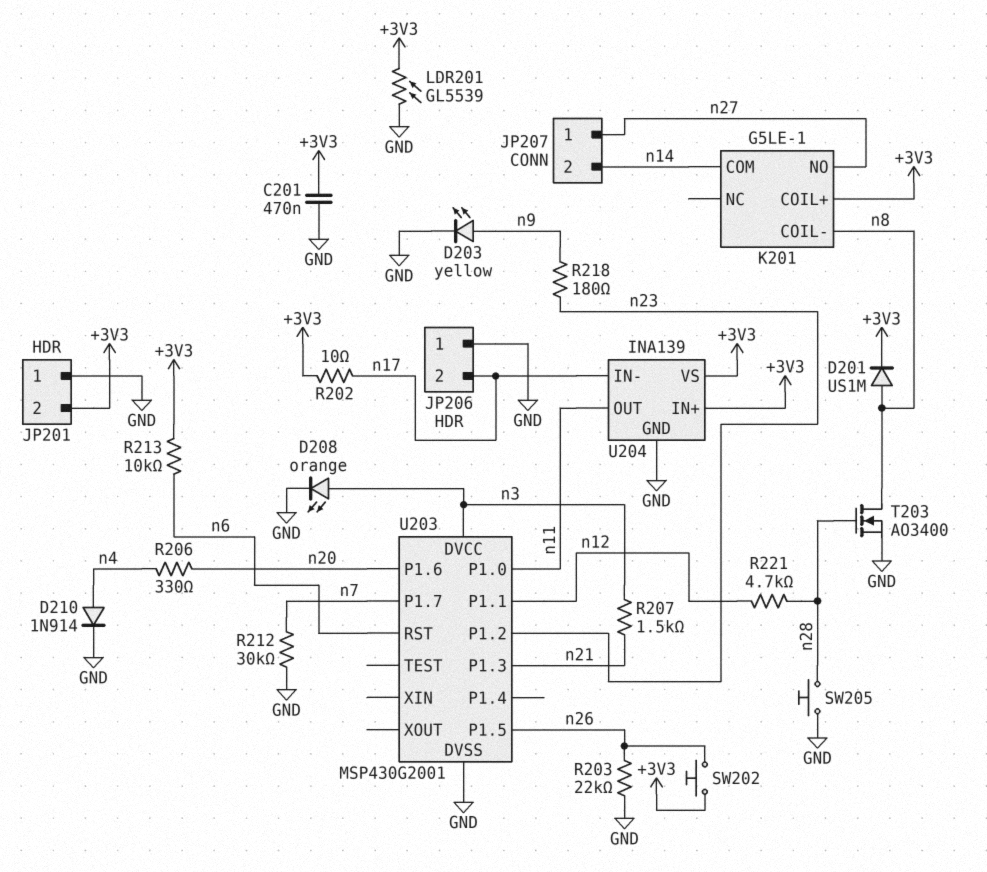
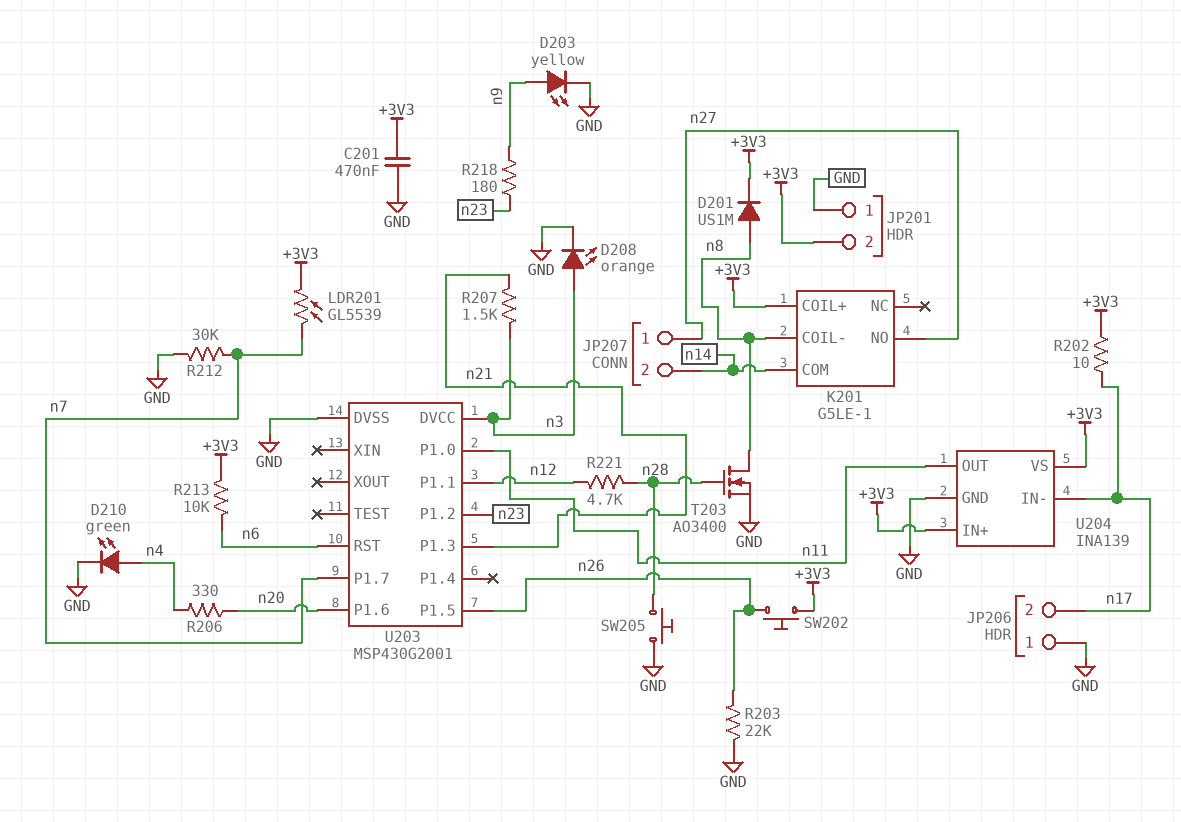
D210: diode 1N914 (A n4, K GND) -> LED green (A n4, K GND)
LDR201: GL5539 (+3V3, GND) -> GL5539 (+3V3, n7)

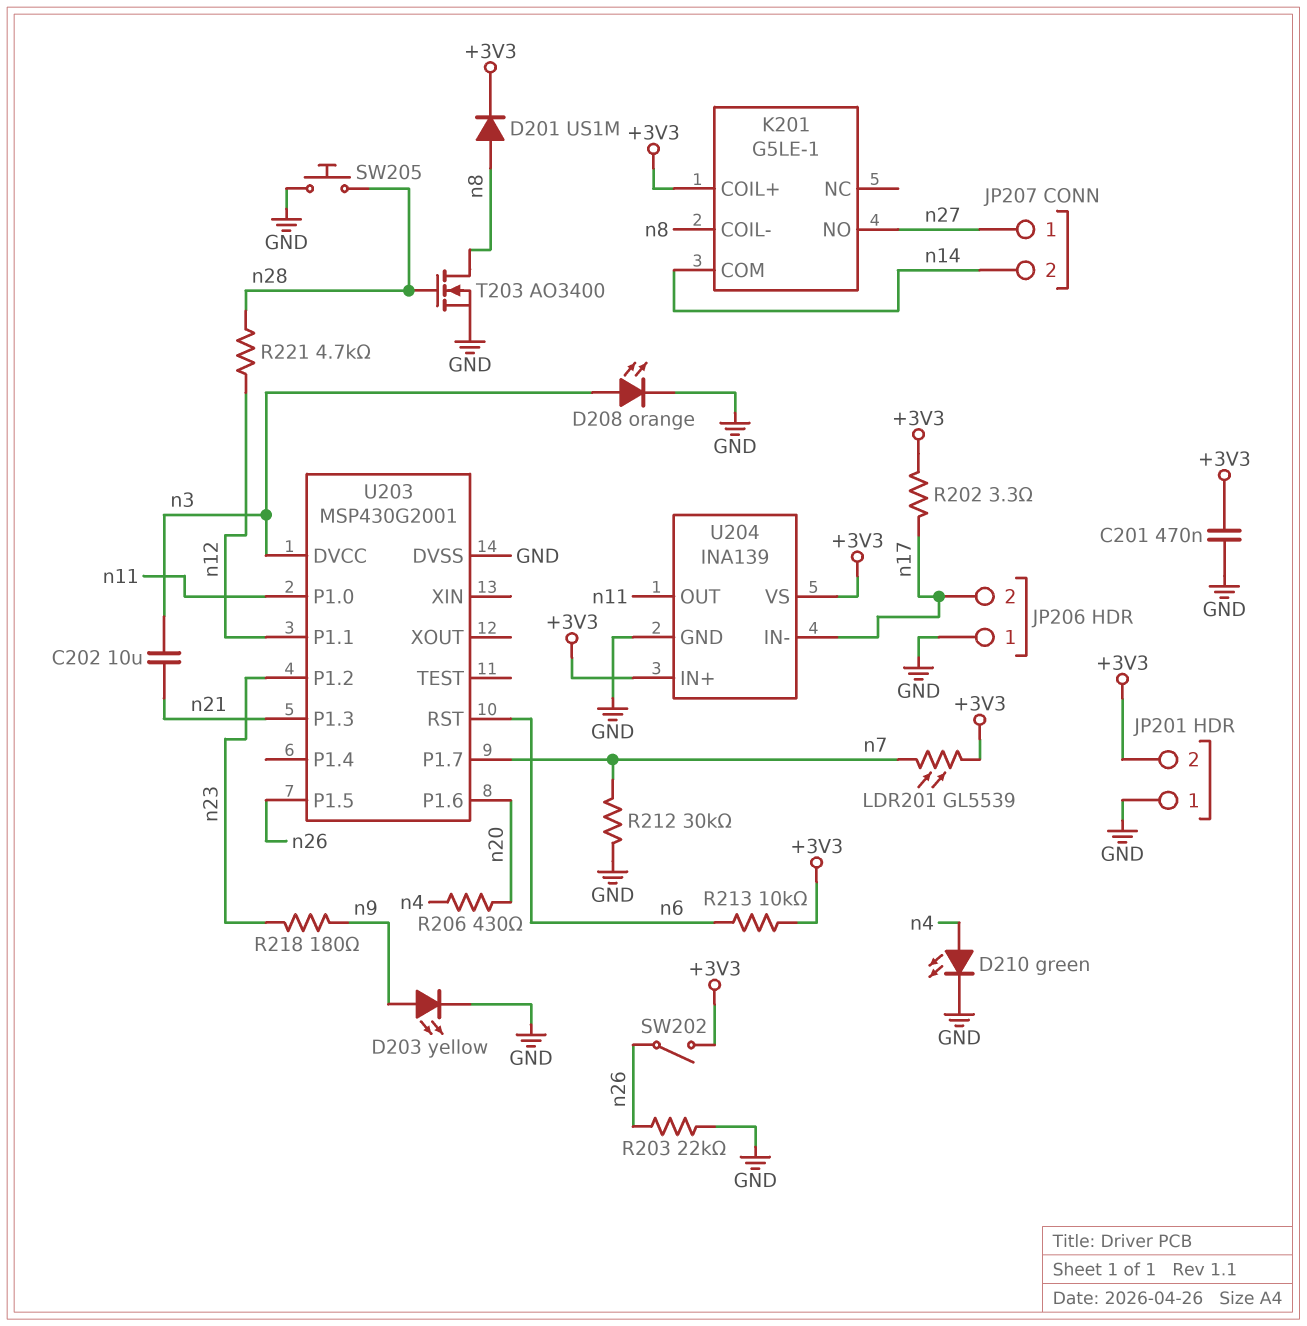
C202: none -> 10uF (n3, n21)
R202: 10 (+3V3, n17) -> 3.3 (+3V3, n17)
R206: 330 (n4, n20) -> 430 (n4, n20)
R207: 1.5k (n3, n21) -> none
SW202: button (+3V3, n26) -> switch (+3V3, n26)

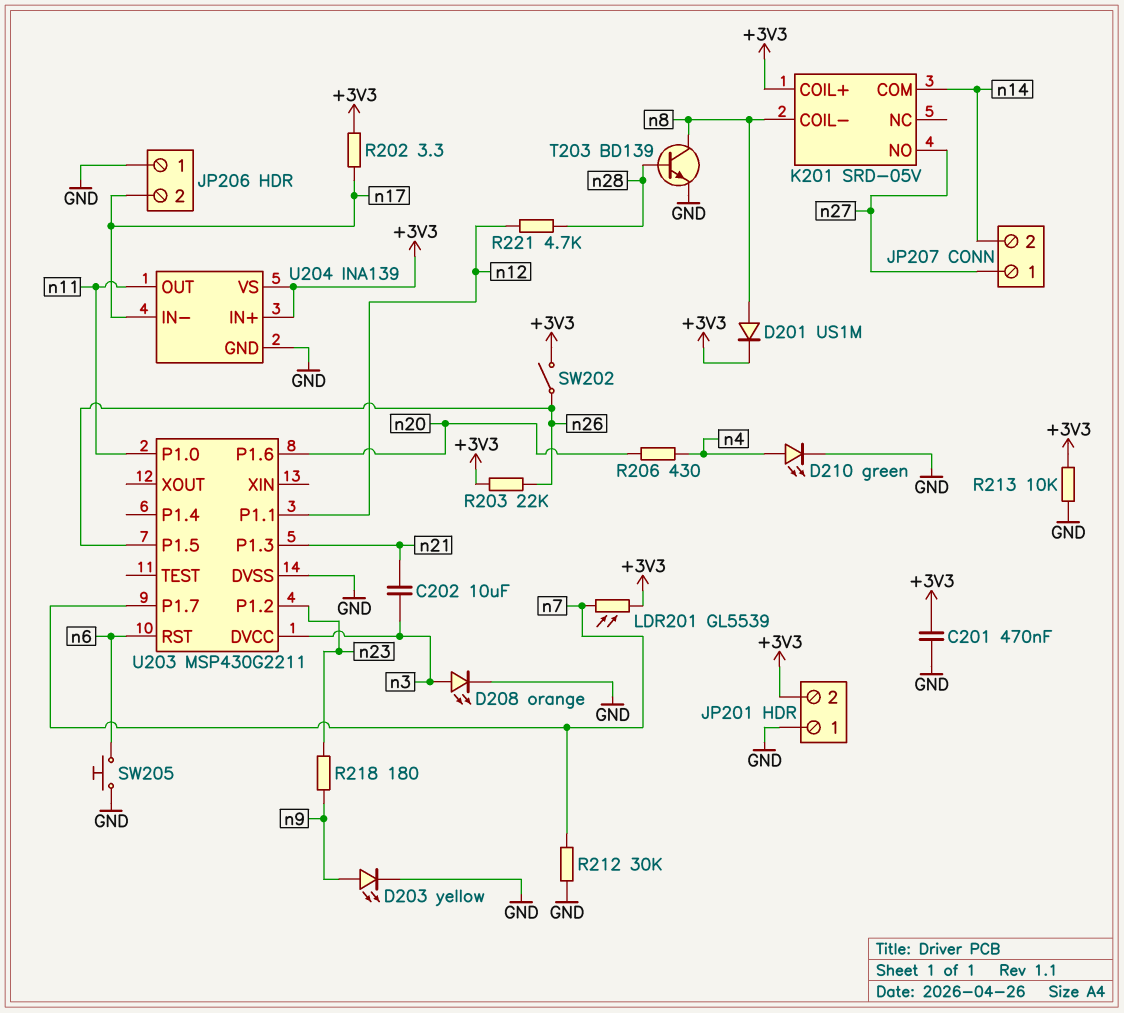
K201: G5LE-1 -> SRD-05V
R203: 22k (GND, n26) -> 22k (+3V3, n26)
R213: 10k (+3V3, n6) -> 10k (+3V3, GND)
SW205: button (GND, n28) -> button (GND, n6)
T203: NMOS AO3400 (G n28, D n8, S GND) -> NPN BD139 (B n28, C n8, E GND)
U203: MSP430G2001 -> MSP430G2211

